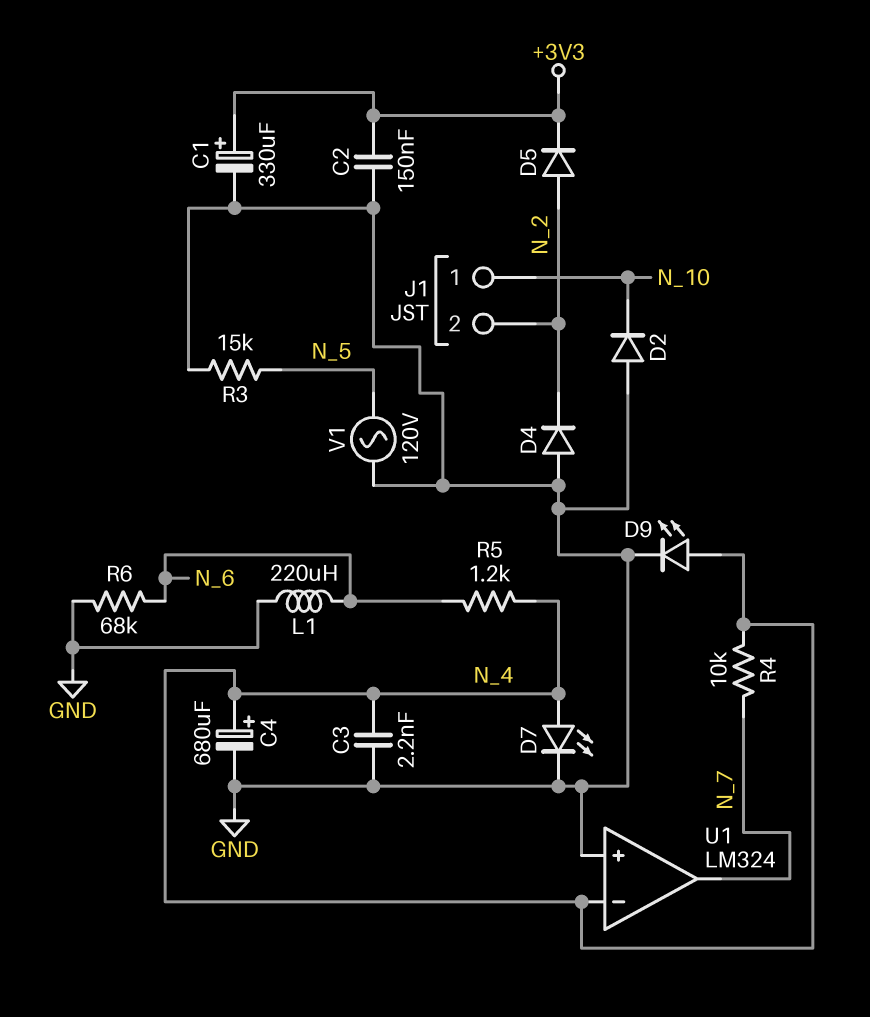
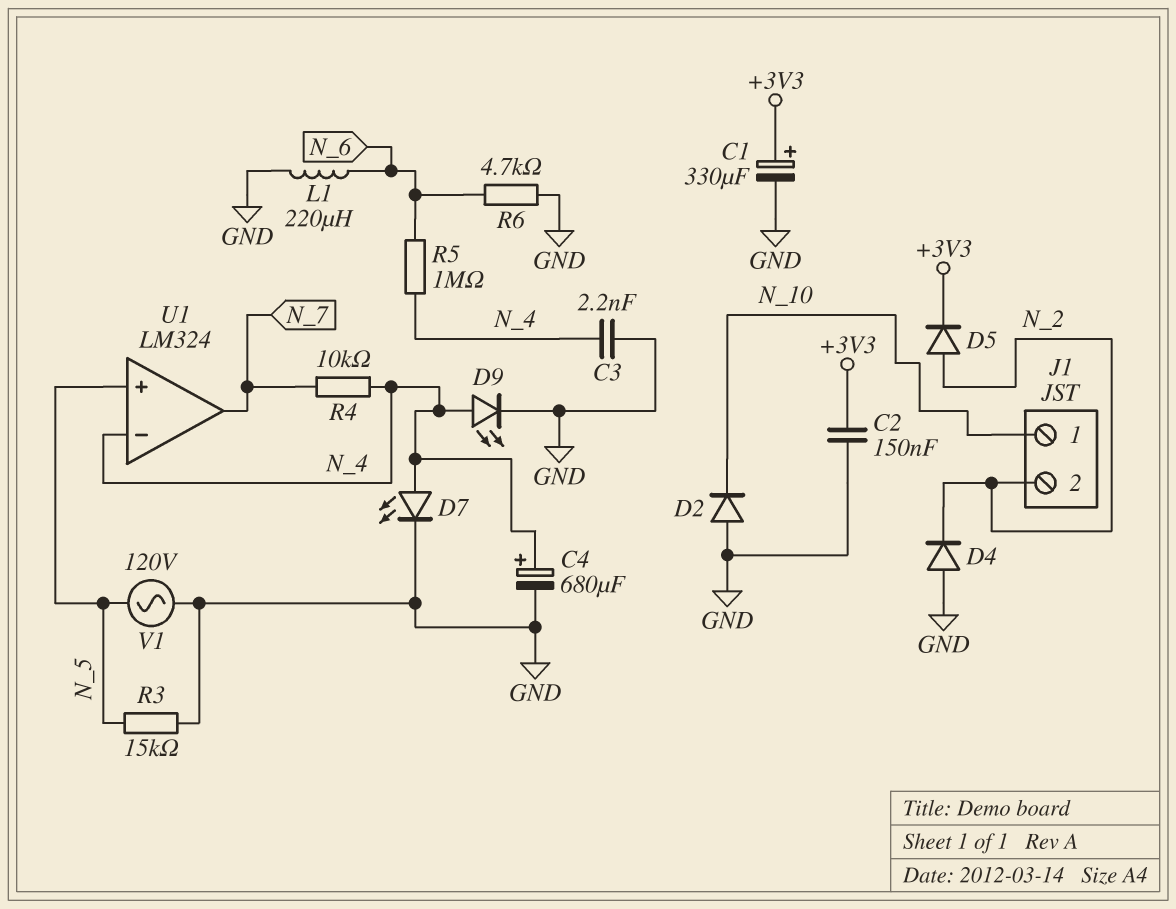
R5: 1.2k (N_4, N_6) -> 1M (N_4, N_6)
R6: 68k (GND, N_6) -> 4.7k (GND, N_6)
U1 pin in+: GND -> N_5

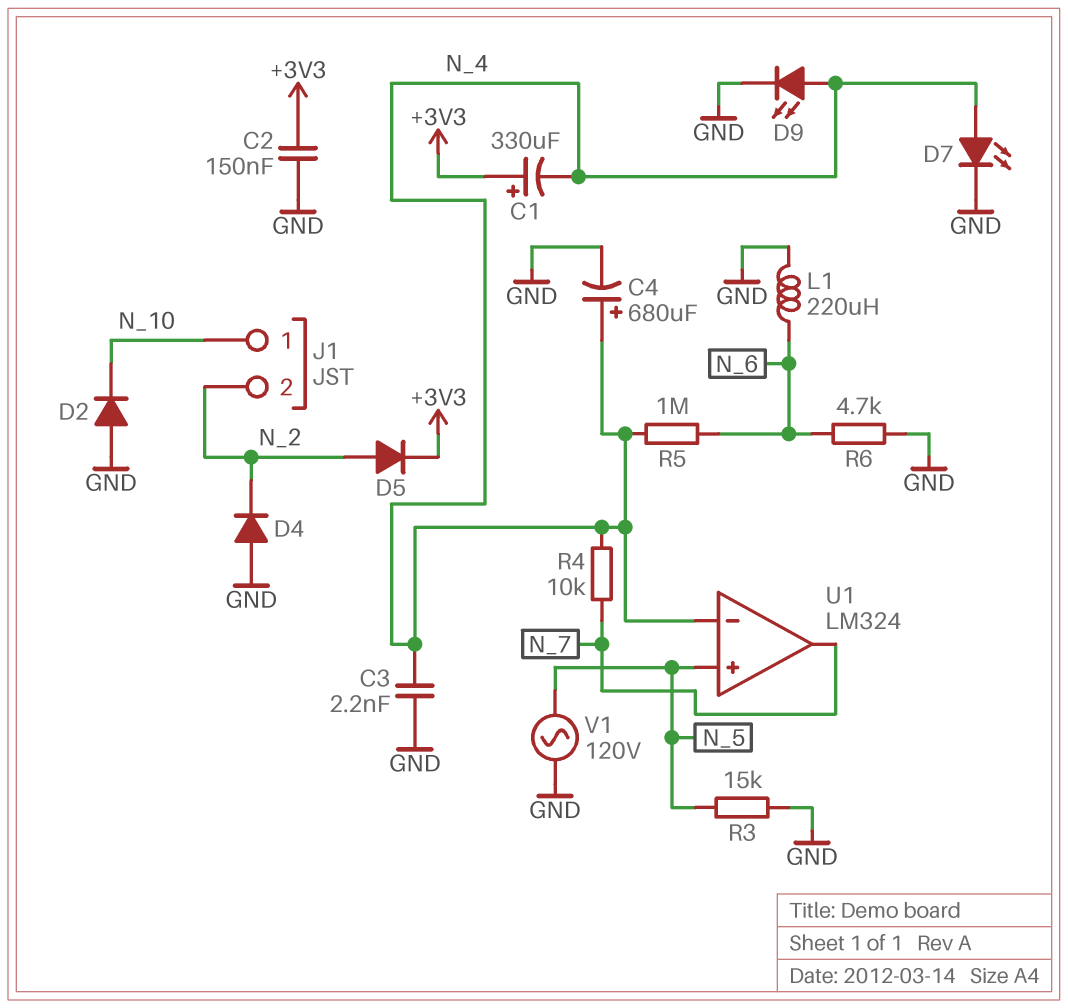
C1: 330uF (plus +3V3, minus GND) -> 330uF (plus +3V3, minus N_4)

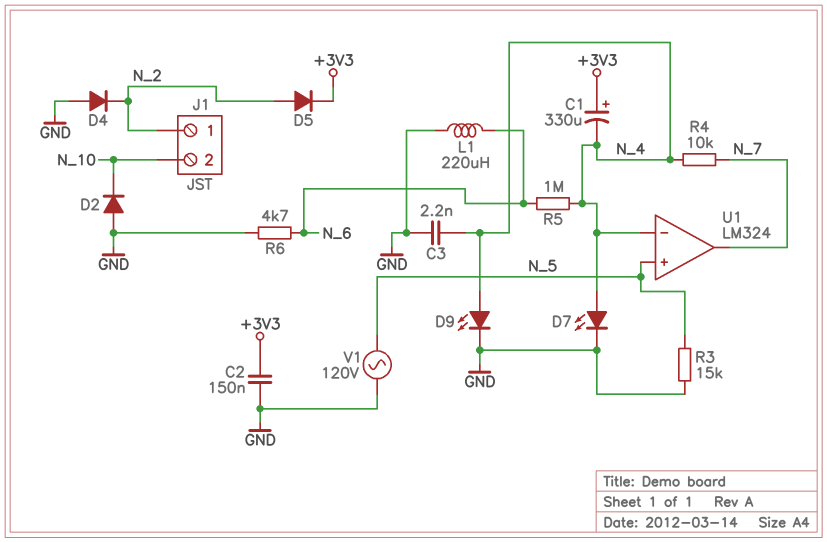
C4: 680uF (plus N_4, minus GND) -> none
J1 pin 1: N_10 -> N_2
J1 pin 2: N_2 -> N_10

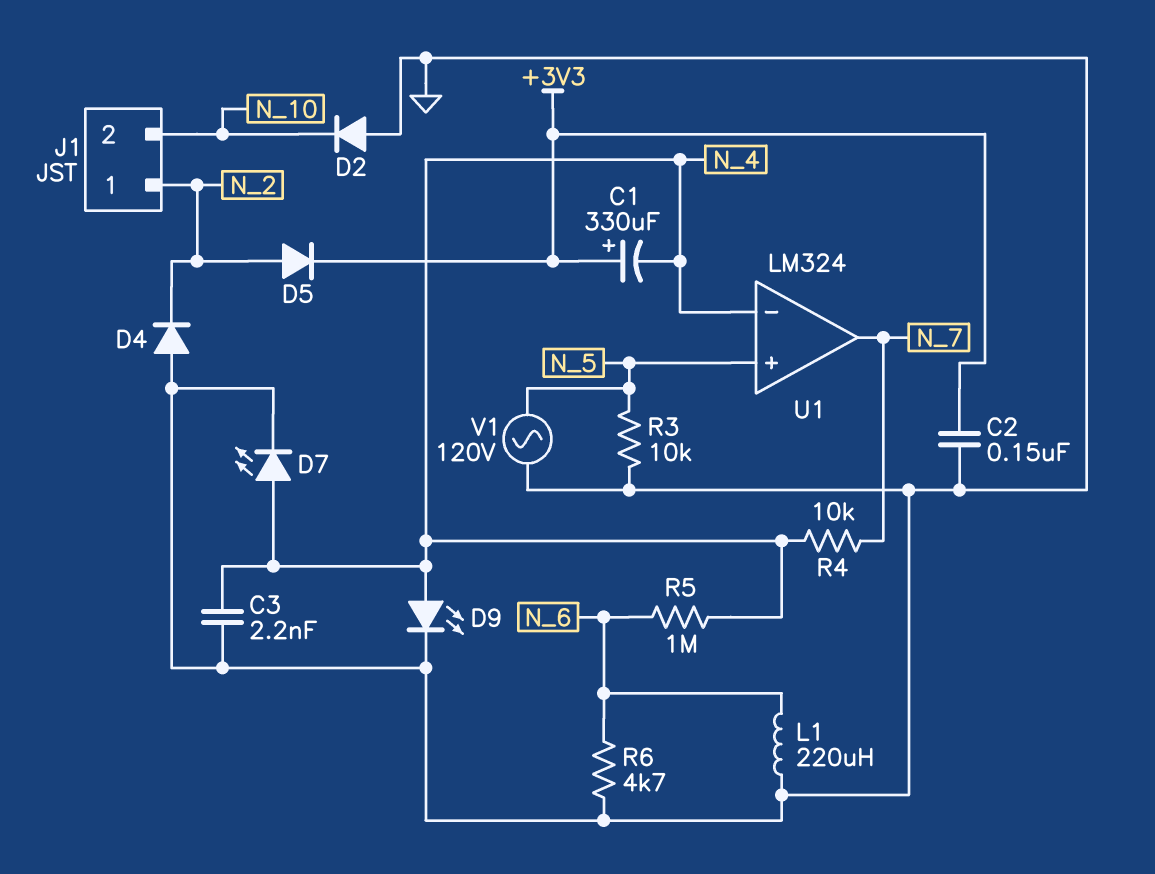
R3: 15k (GND, N_5) -> 10k (GND, N_5)

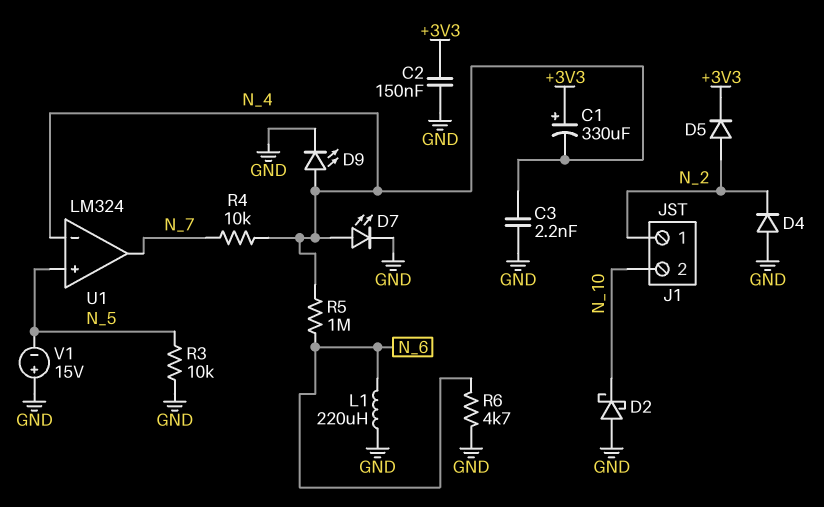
D2: diode (A GND, K N_10) -> schottky (A GND, K N_10)
V1: AC 120V (GND, N_5) -> 15V (plus GND, minus N_5)

